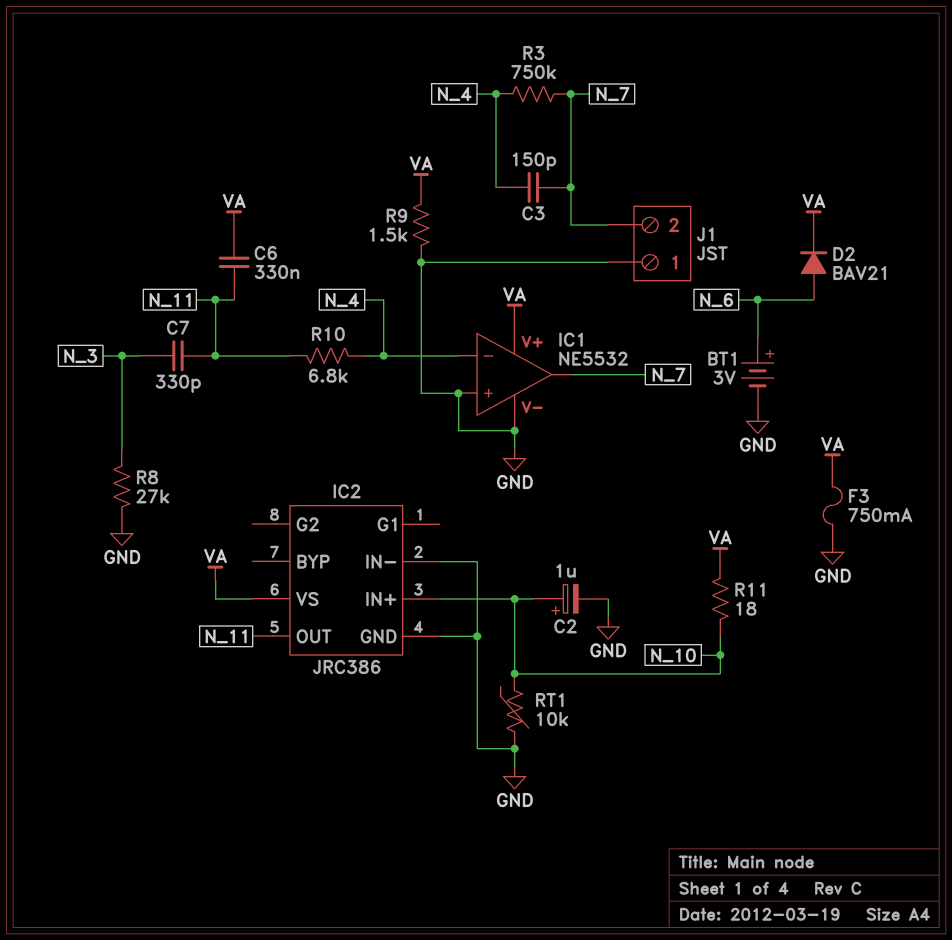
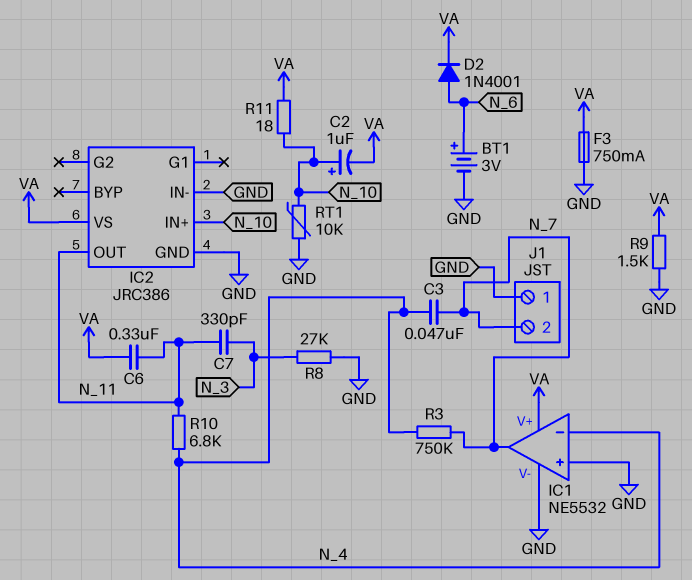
C2: 1uF (plus N_10, minus GND) -> 1uF (plus N_10, minus VA)
C3: 150pF (N_4, N_7) -> 47nF (N_4, N_7)
D2: diode BAV21 (A N_6, K VA) -> diode 1N4001 (A N_6, K VA)

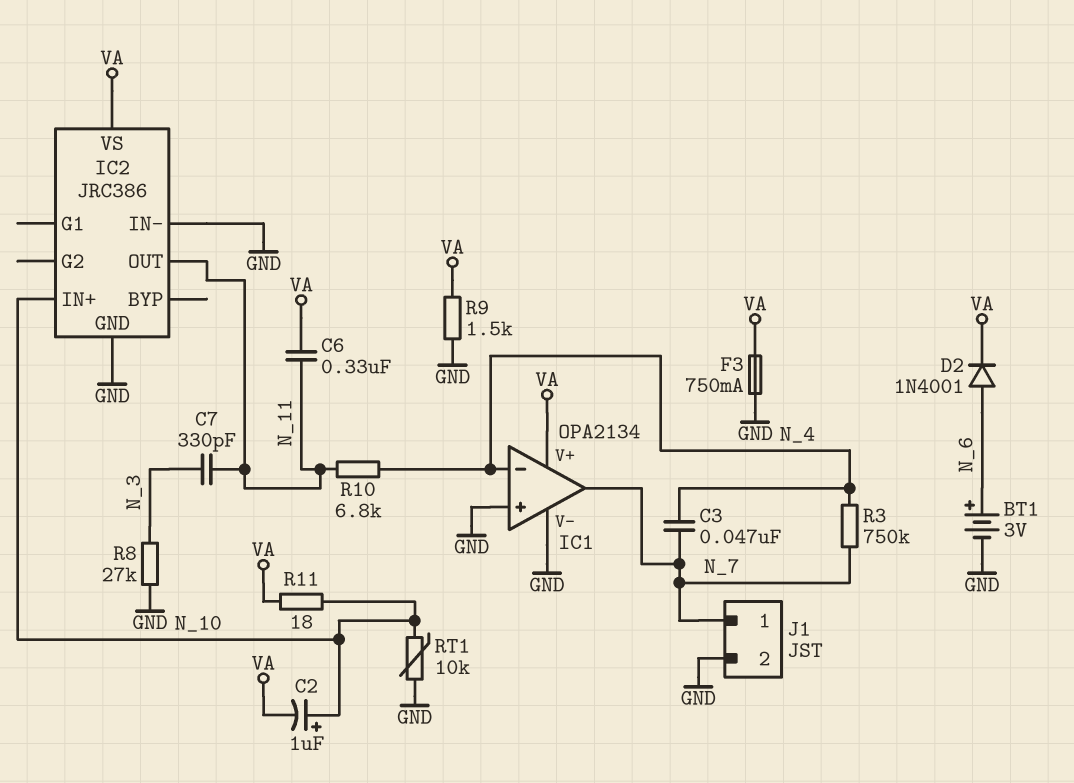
IC1: NE5532 -> OPA2134
J1 pin 1: GND -> N_7
J1 pin 2: N_7 -> GND

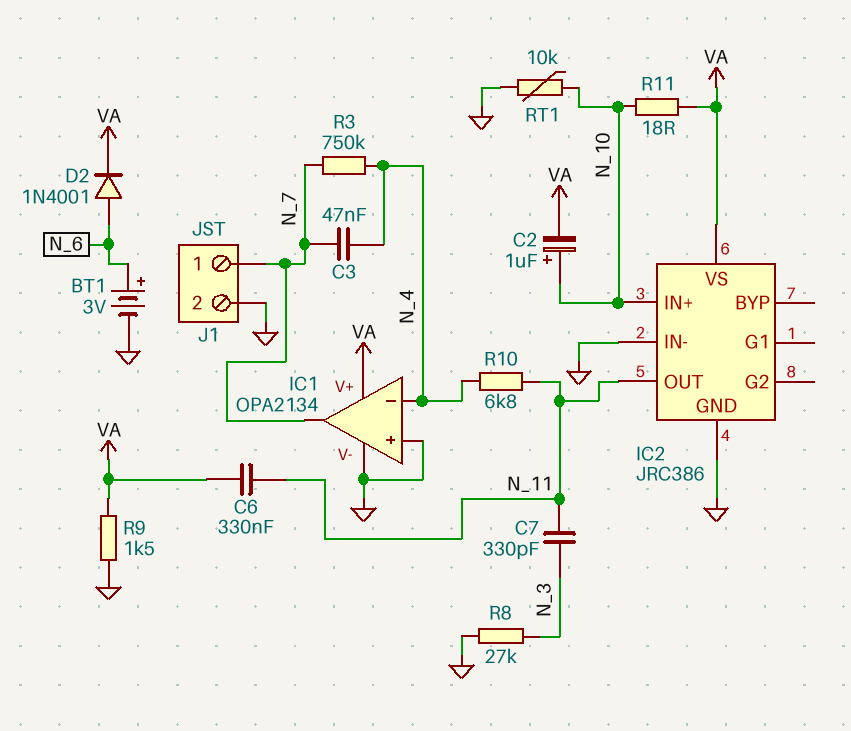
F3: 750mA (GND, VA) -> none

